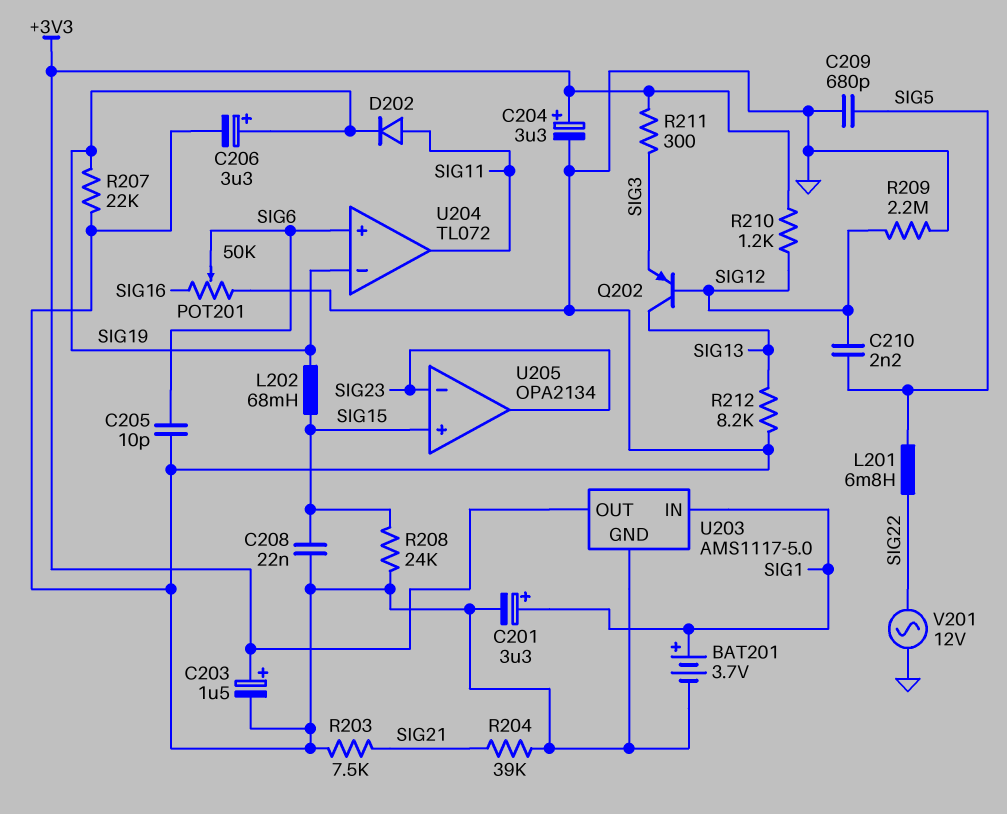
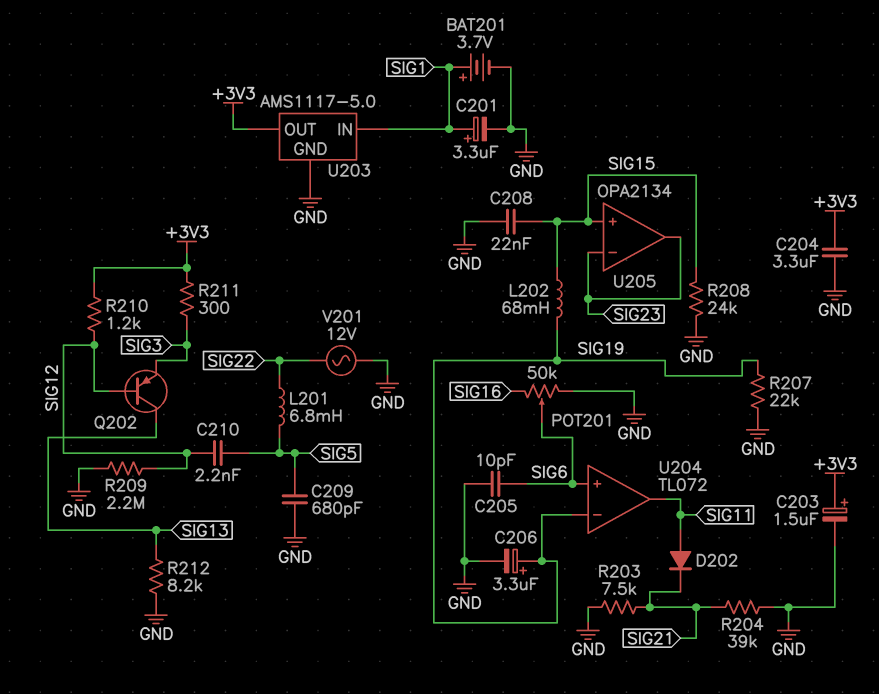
C204: 3.3uF (plus +3V3, minus GND) -> 3.3uF (+3V3, GND)
D202: diode (A SIG11, K SIG19) -> diode (A SIG11, K SIG21)

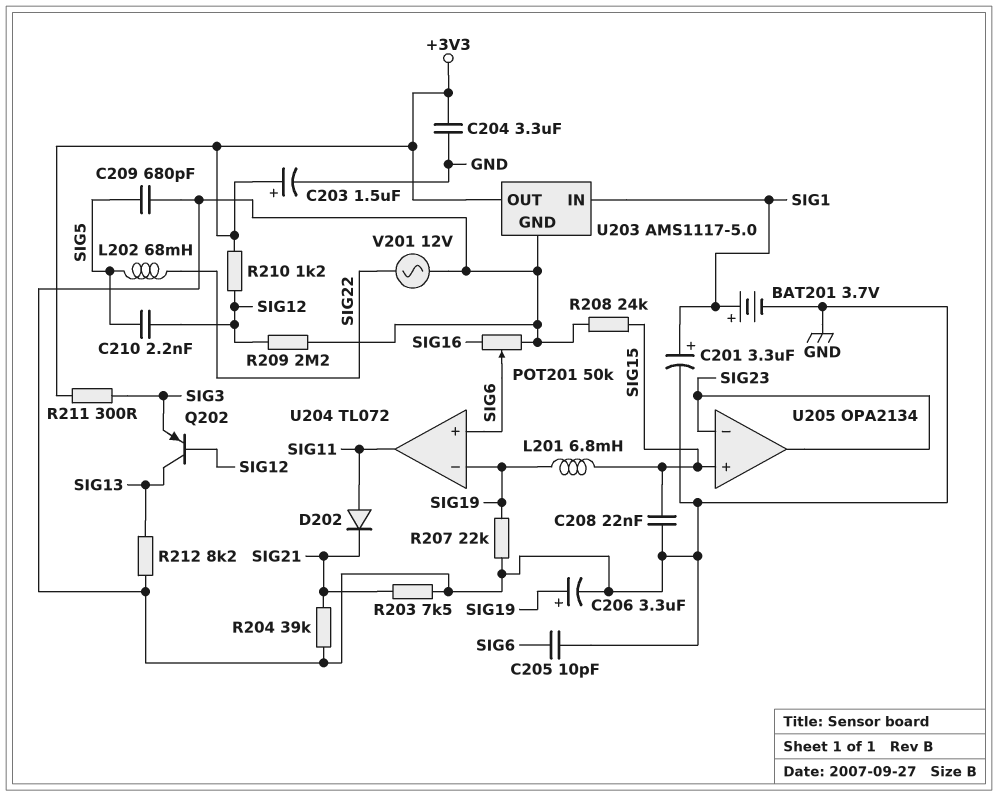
L201: 6.8mH (SIG5, SIG22) -> 6.8mH (SIG15, SIG19)
L202: 68mH (SIG15, SIG19) -> 68mH (SIG5, SIG22)

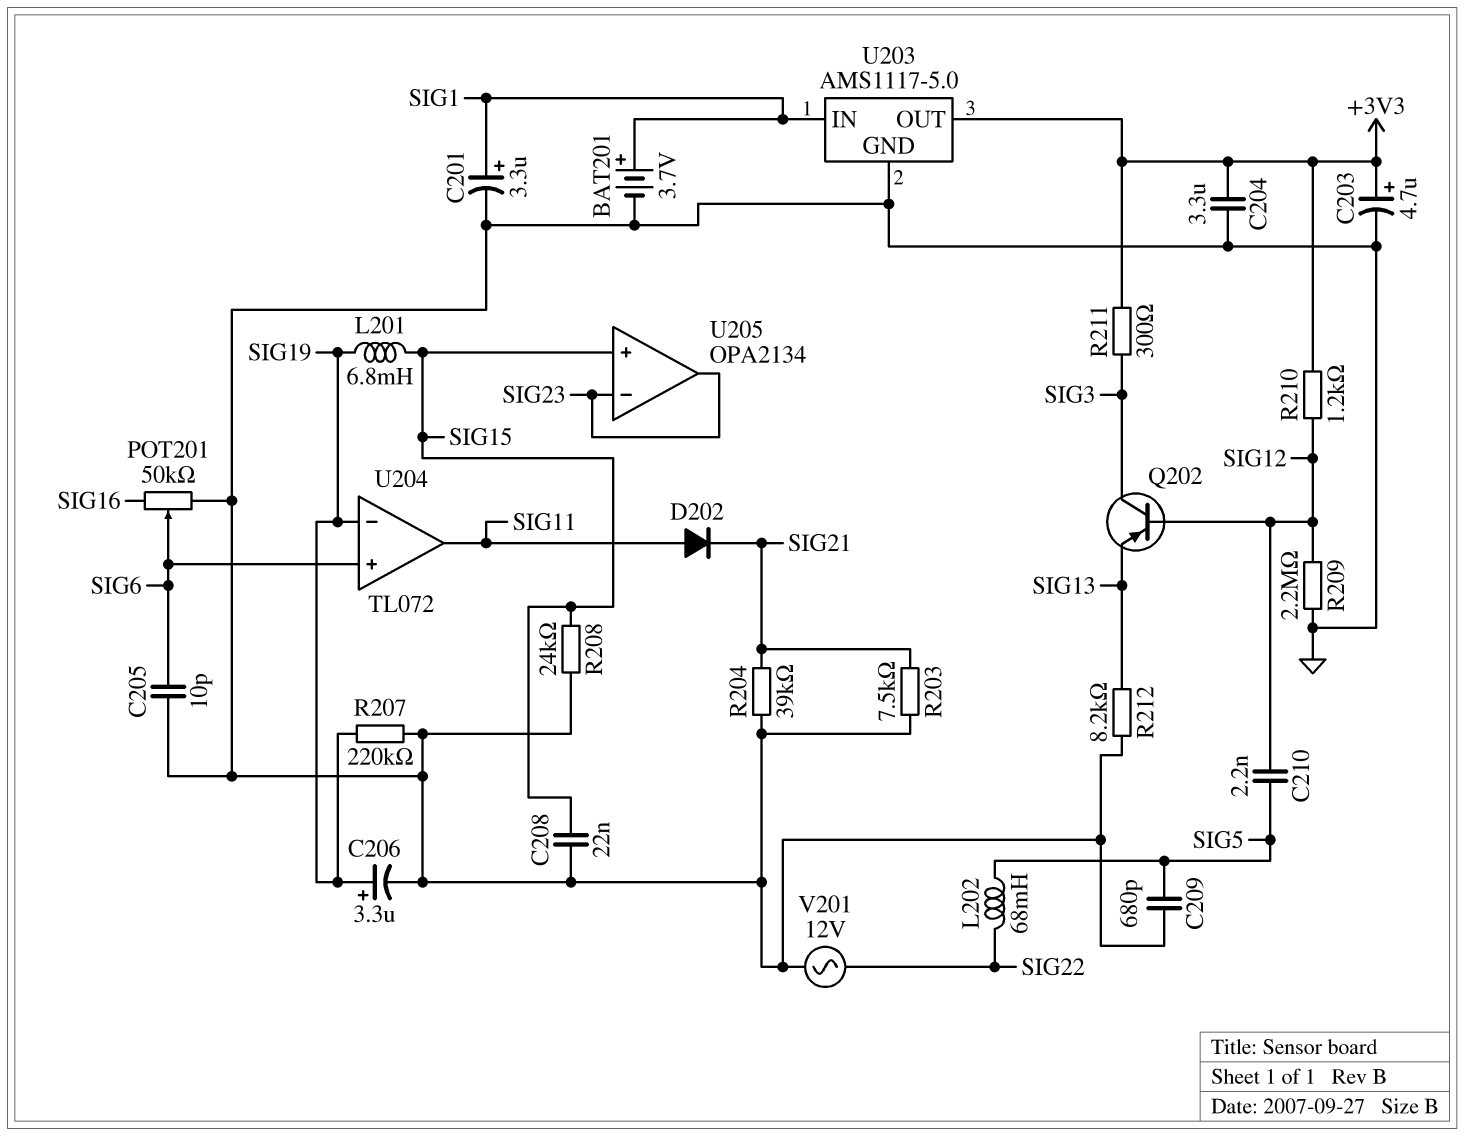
C203: 1.5uF (plus +3V3, minus GND) -> 4.7uF (plus +3V3, minus GND)
Q202: PNP (B SIG12, C SIG13, E SIG3) -> PNP (B SIG12, C SIG3, E SIG13)
R207: 22k (GND, SIG19) -> 220k (GND, SIG19)

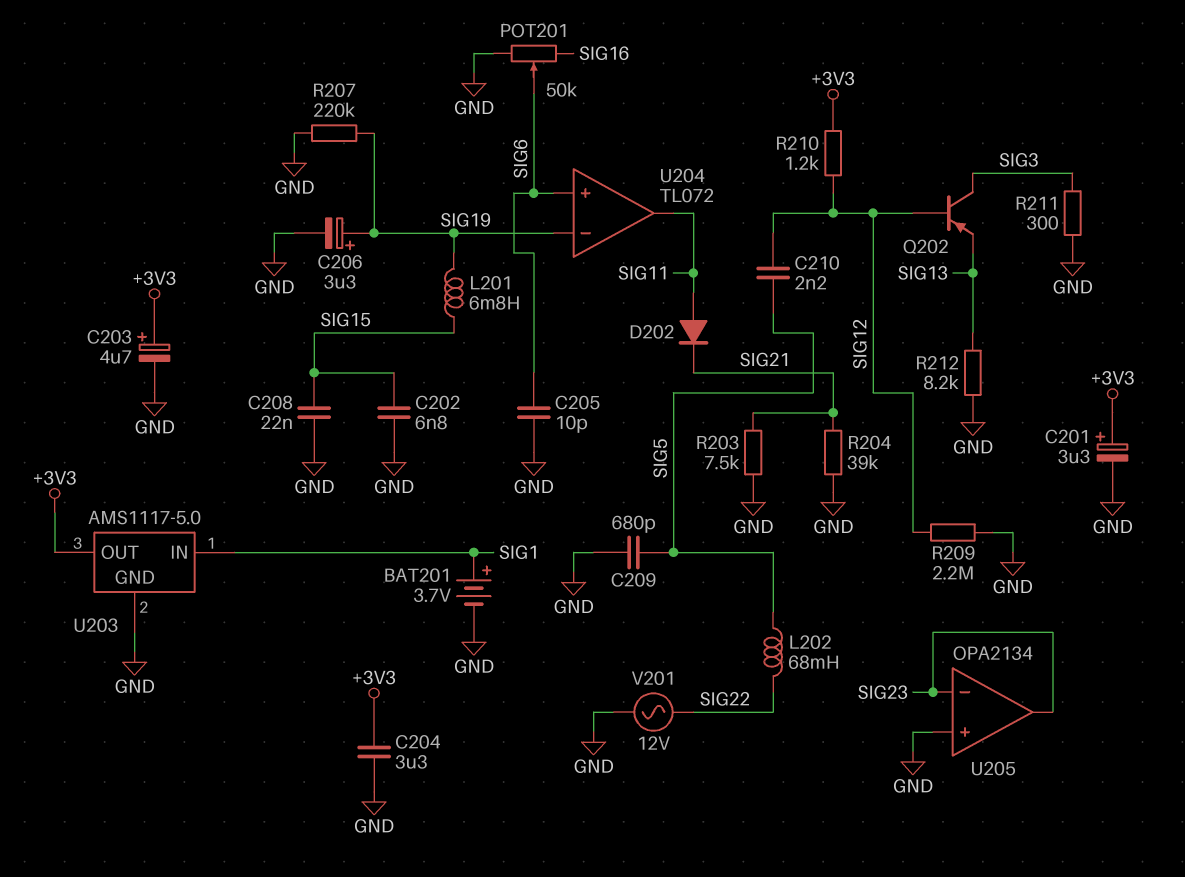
C201: 3.3uF (plus SIG1, minus GND) -> 3.3uF (plus +3V3, minus GND)
C202: none -> 6.8nF (GND, SIG15)
R208: 24k (GND, SIG15) -> none
R211: 300 (+3V3, SIG3) -> 300 (GND, SIG3)
U205 pin in+: SIG15 -> GND

